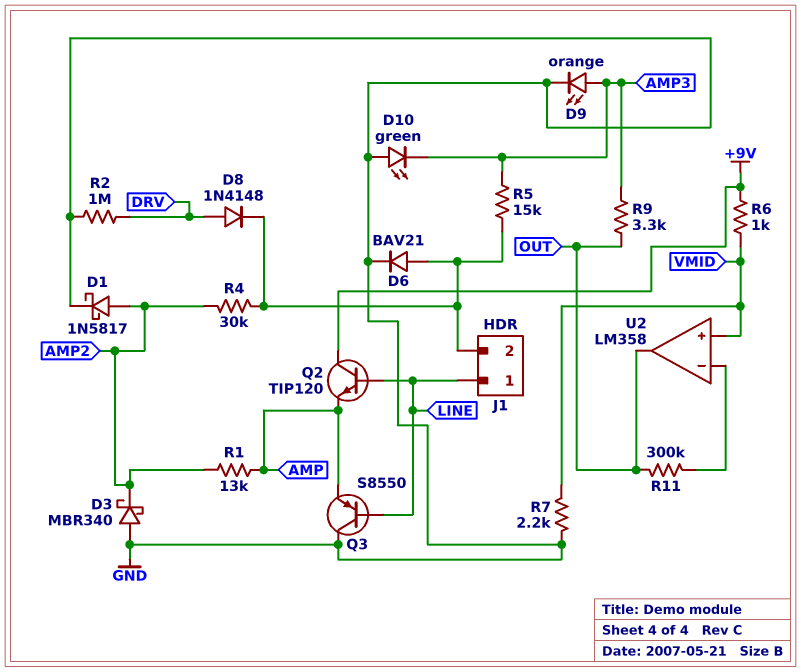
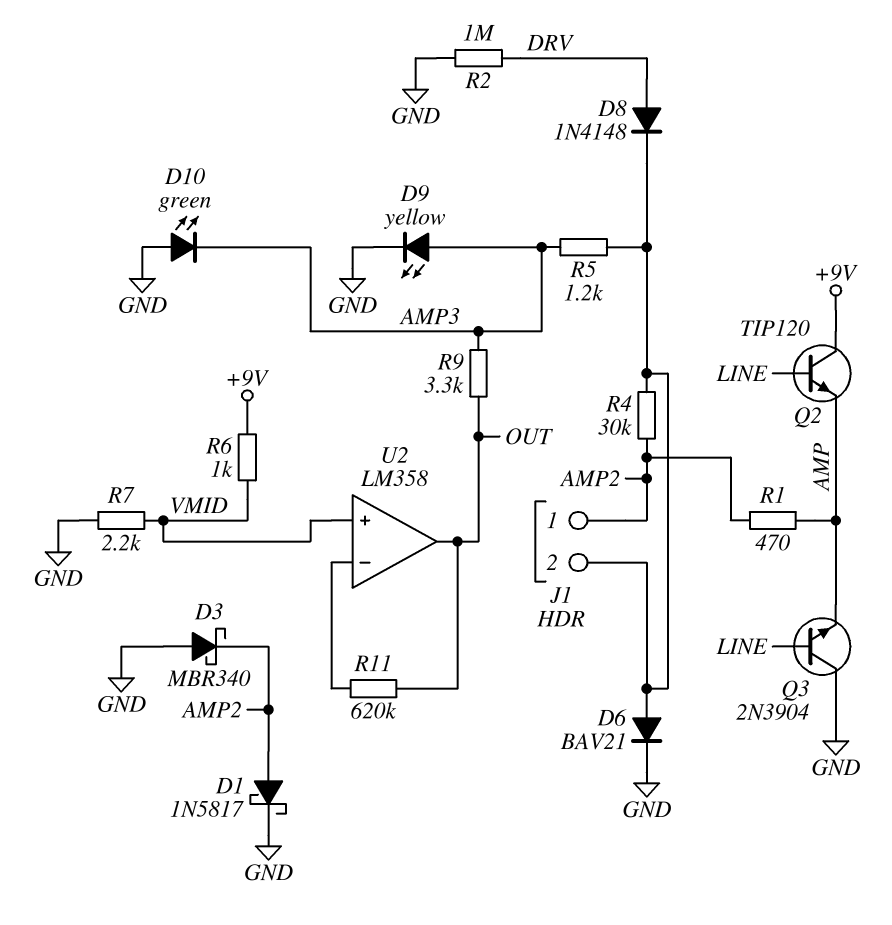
D9: LED orange (A AMP3, K GND) -> LED yellow (A AMP3, K GND)
J1 pin 1: LINE -> AMP2
Q3: PNP S8550 (B LINE, C GND, E AMP) -> NPN 2N3904 (B LINE, C GND, E AMP)
R1: 13k (AMP, AMP2) -> 470 (AMP, AMP2)
R5: 15k (AMP3, J1/2) -> 1.2k (AMP3, J1/2)
R11: 300k (OUT, U2/in-) -> 620k (OUT, U2/in-)

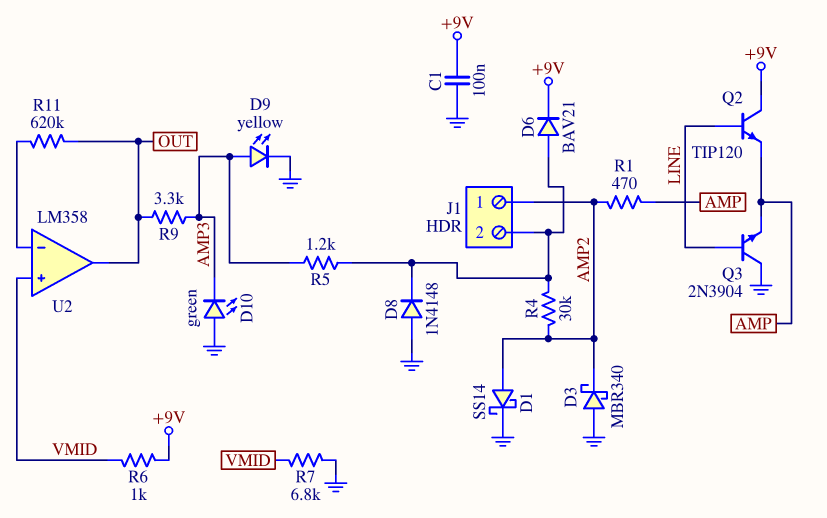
C1: none -> 100nF (+9V, GND)
D1: schottky 1N5817 (A AMP2, K GND) -> schottky SS14 (A AMP2, K GND)
D6: diode BAV21 (A J1/2, K GND) -> diode BAV21 (A J1/2, K +9V)
D8: diode 1N4148 (A DRV, K J1/2) -> diode 1N4148 (A GND, K J1/2)
R2: 1M (DRV, GND) -> none
R7: 2.2k (GND, VMID) -> 6.8k (GND, VMID)

